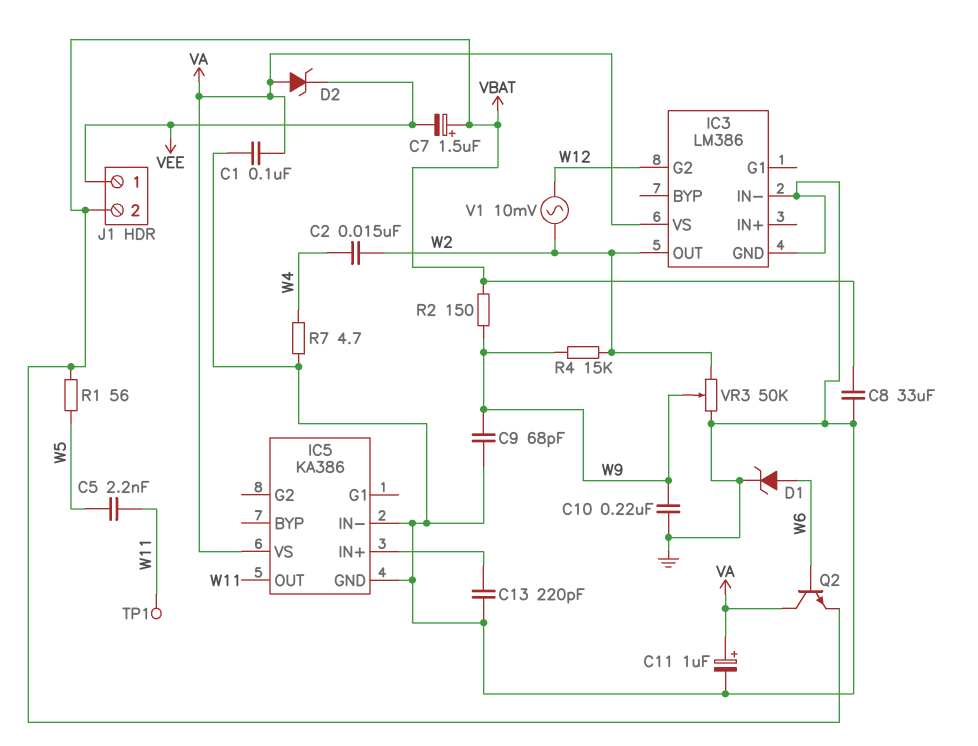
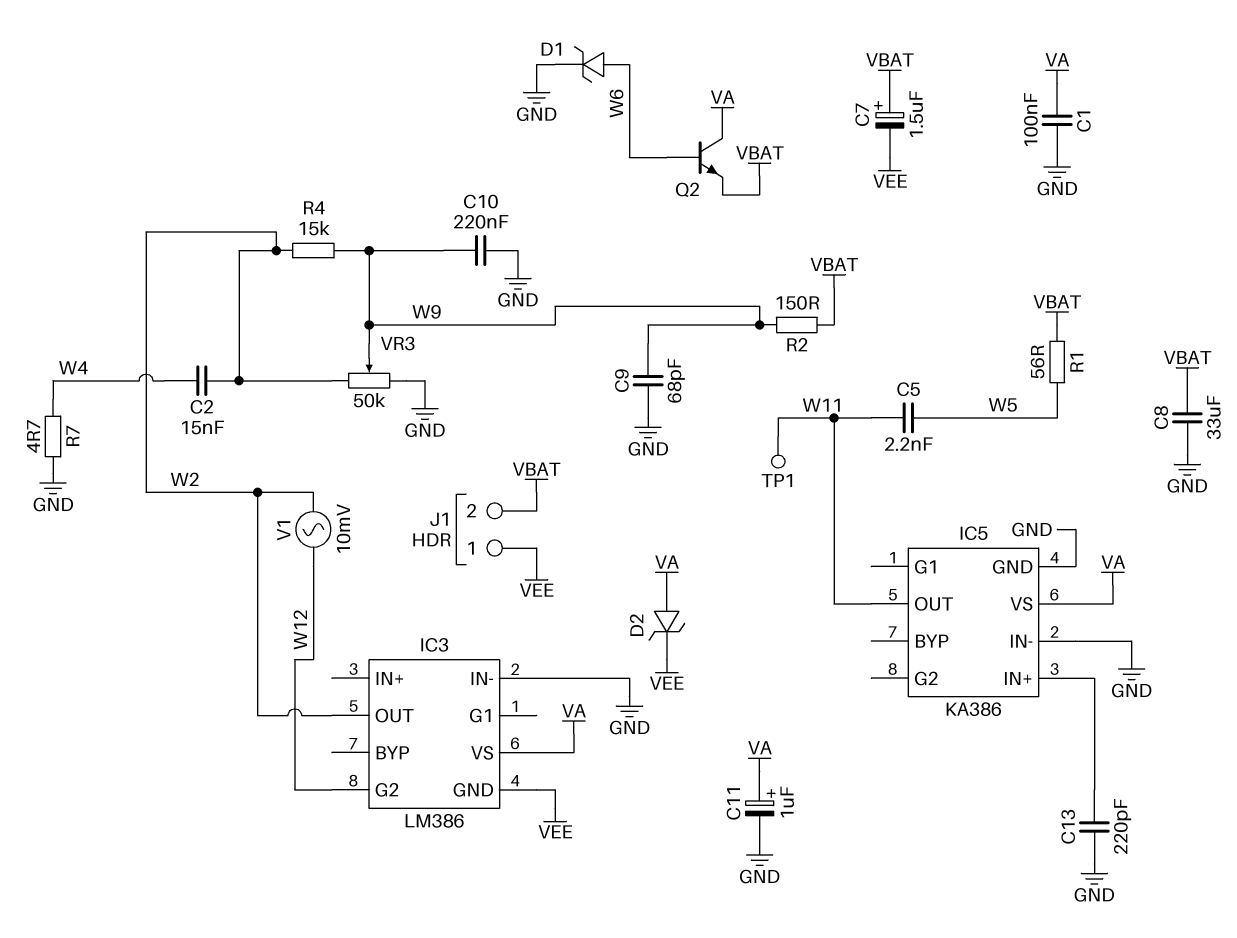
IC3 pin GND: GND -> VEE

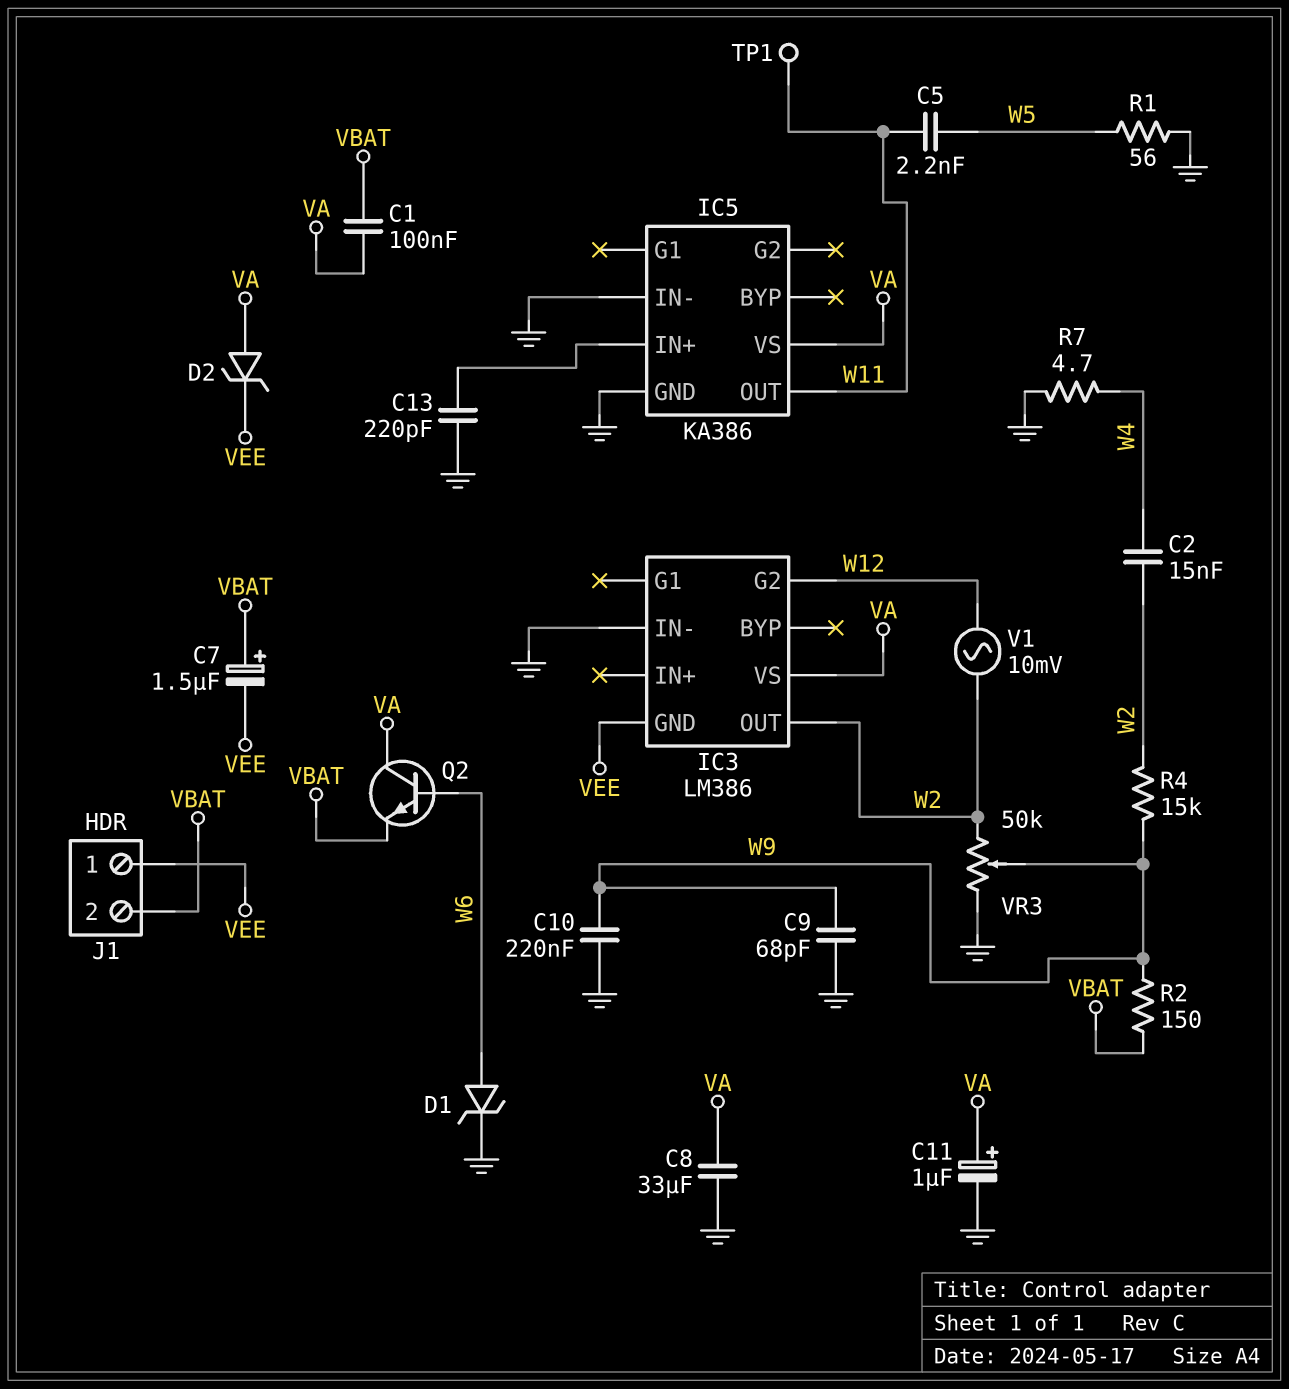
C1: 100nF (GND, VA) -> 100nF (VA, VBAT)
C8: 33uF (GND, VBAT) -> 33uF (GND, VA)
R1: 56 (VBAT, W5) -> 56 (GND, W5)

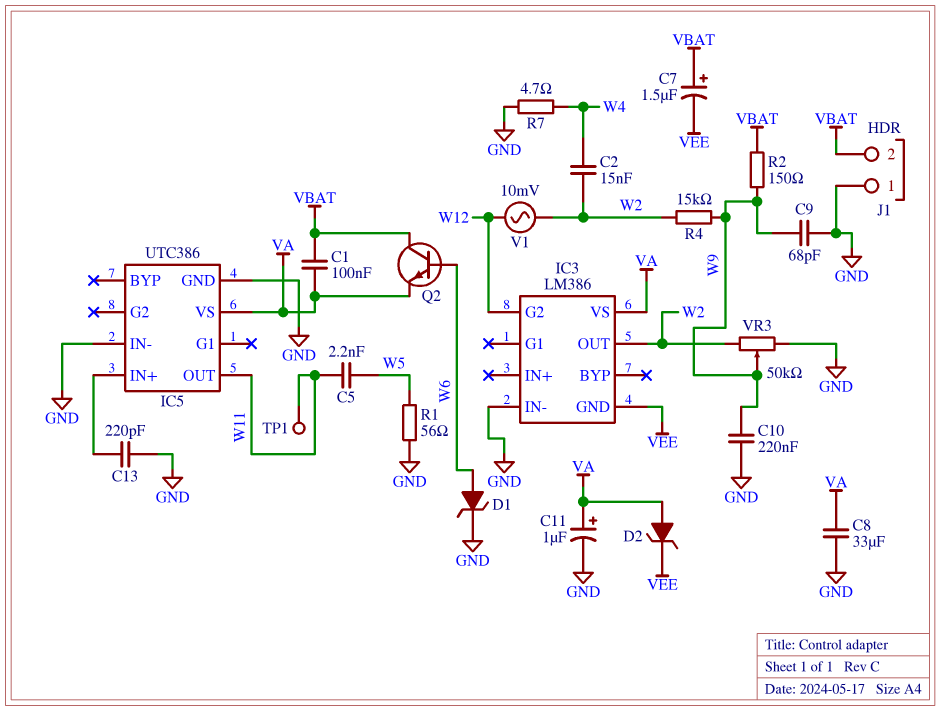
IC5: KA386 -> UTC386
J1 pin 1: VEE -> GND
Q2: NPN (B W6, C VA, E VBAT) -> NPN (B W6, C VBAT, E VA)

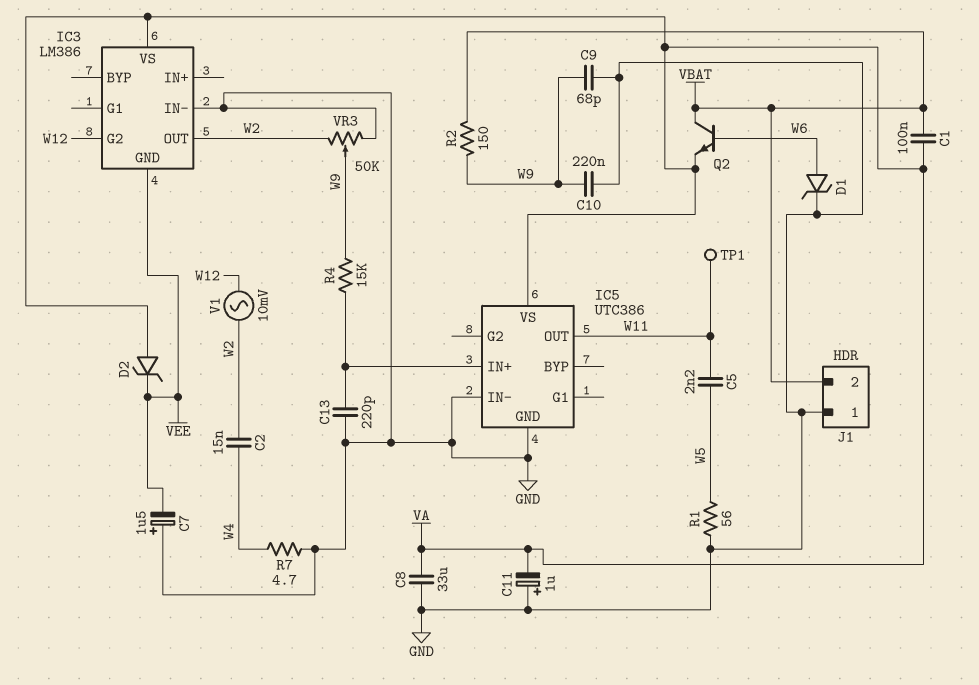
C7: 1.5uF (plus VBAT, minus VEE) -> 1.5uF (plus GND, minus VEE)
C11: 1uF (plus VA, minus GND) -> 1uF (plus GND, minus VA)
R4: 15k (W2, W9) -> 15k (IC5/IN+, W9)

